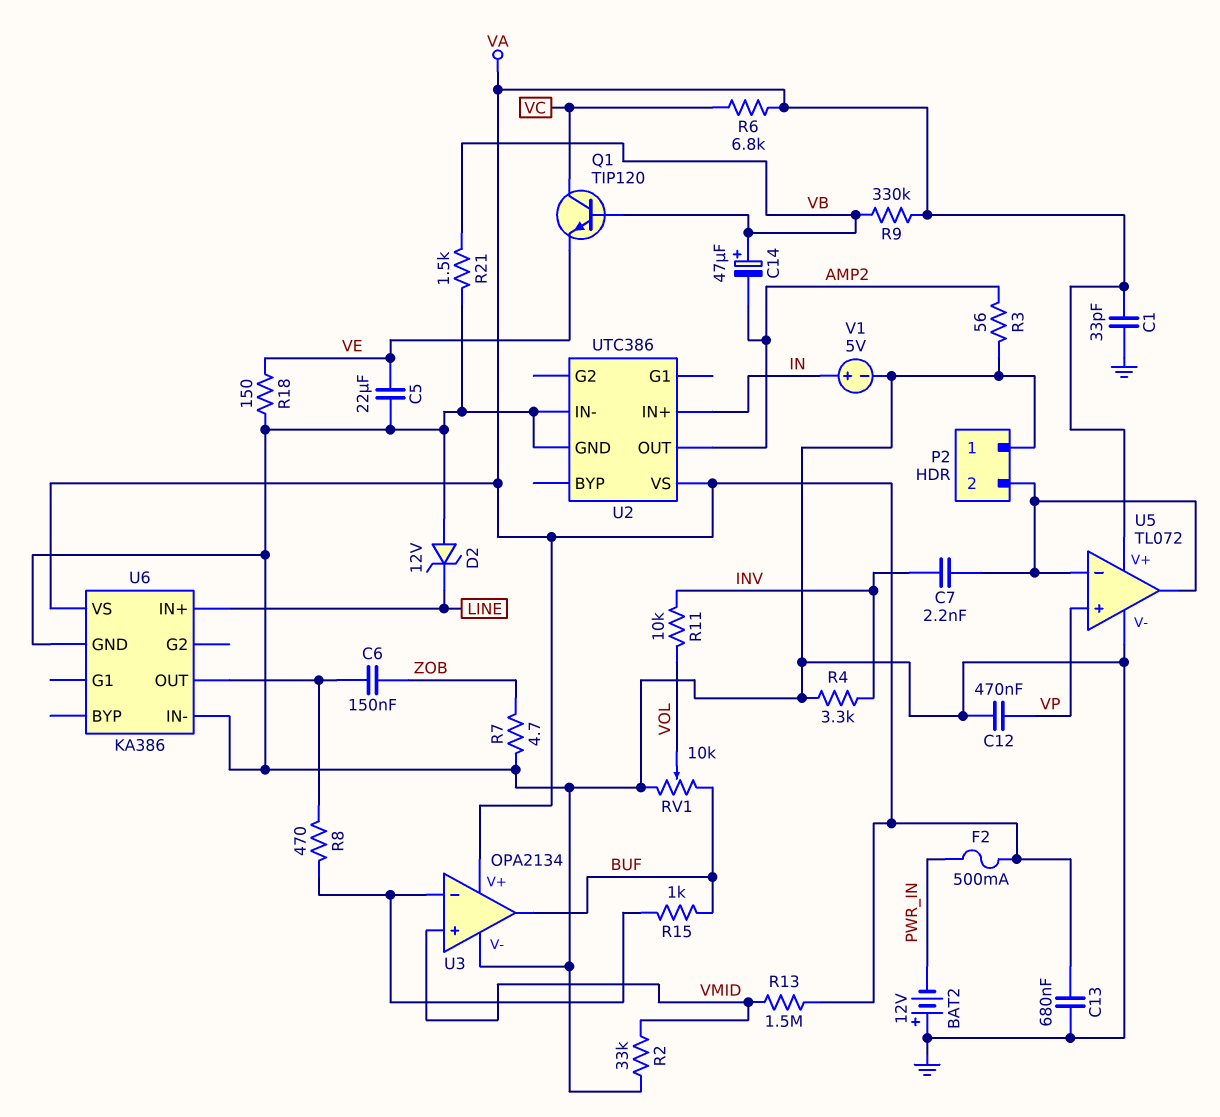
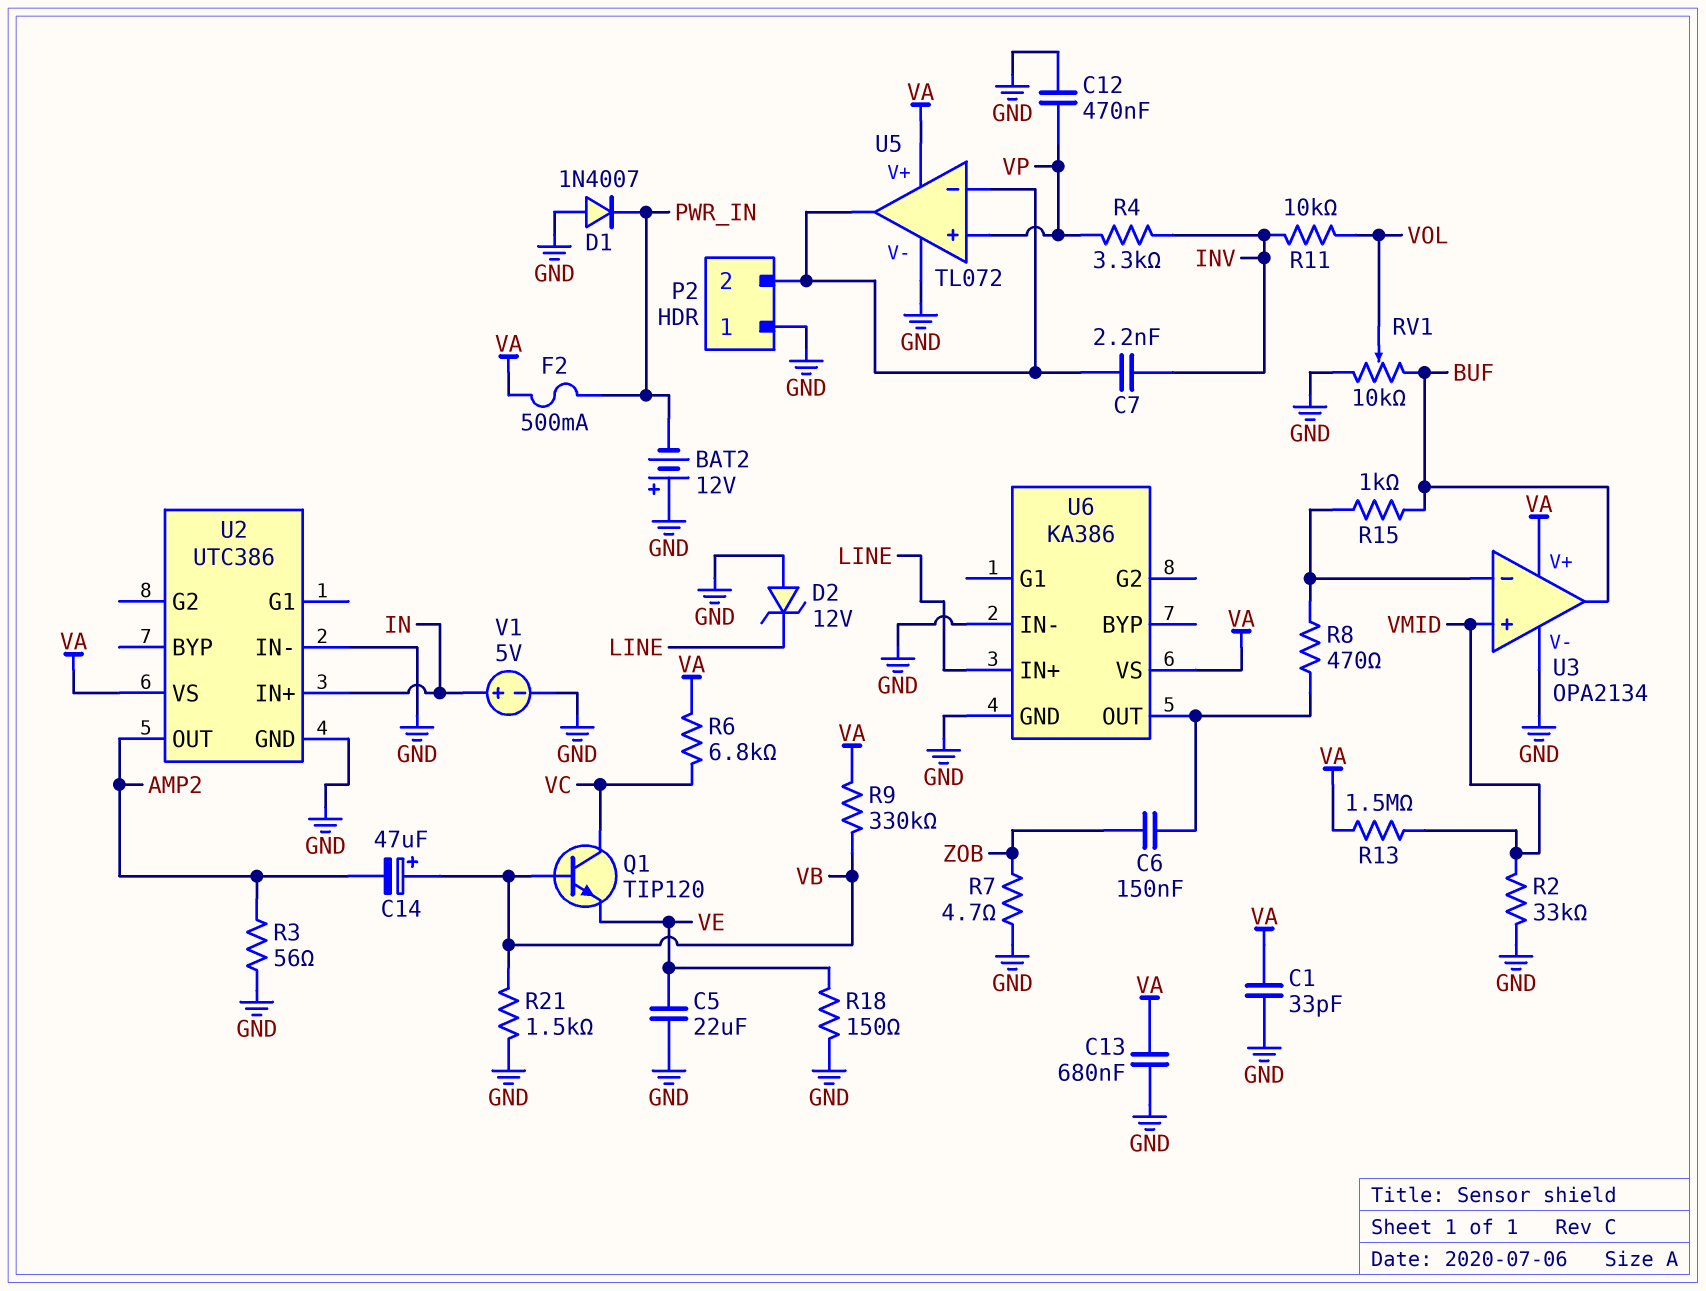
D1: none -> diode 1N4007 (A GND, K PWR_IN)
R4: 3.3k (GND, INV) -> 3.3k (INV, VP)

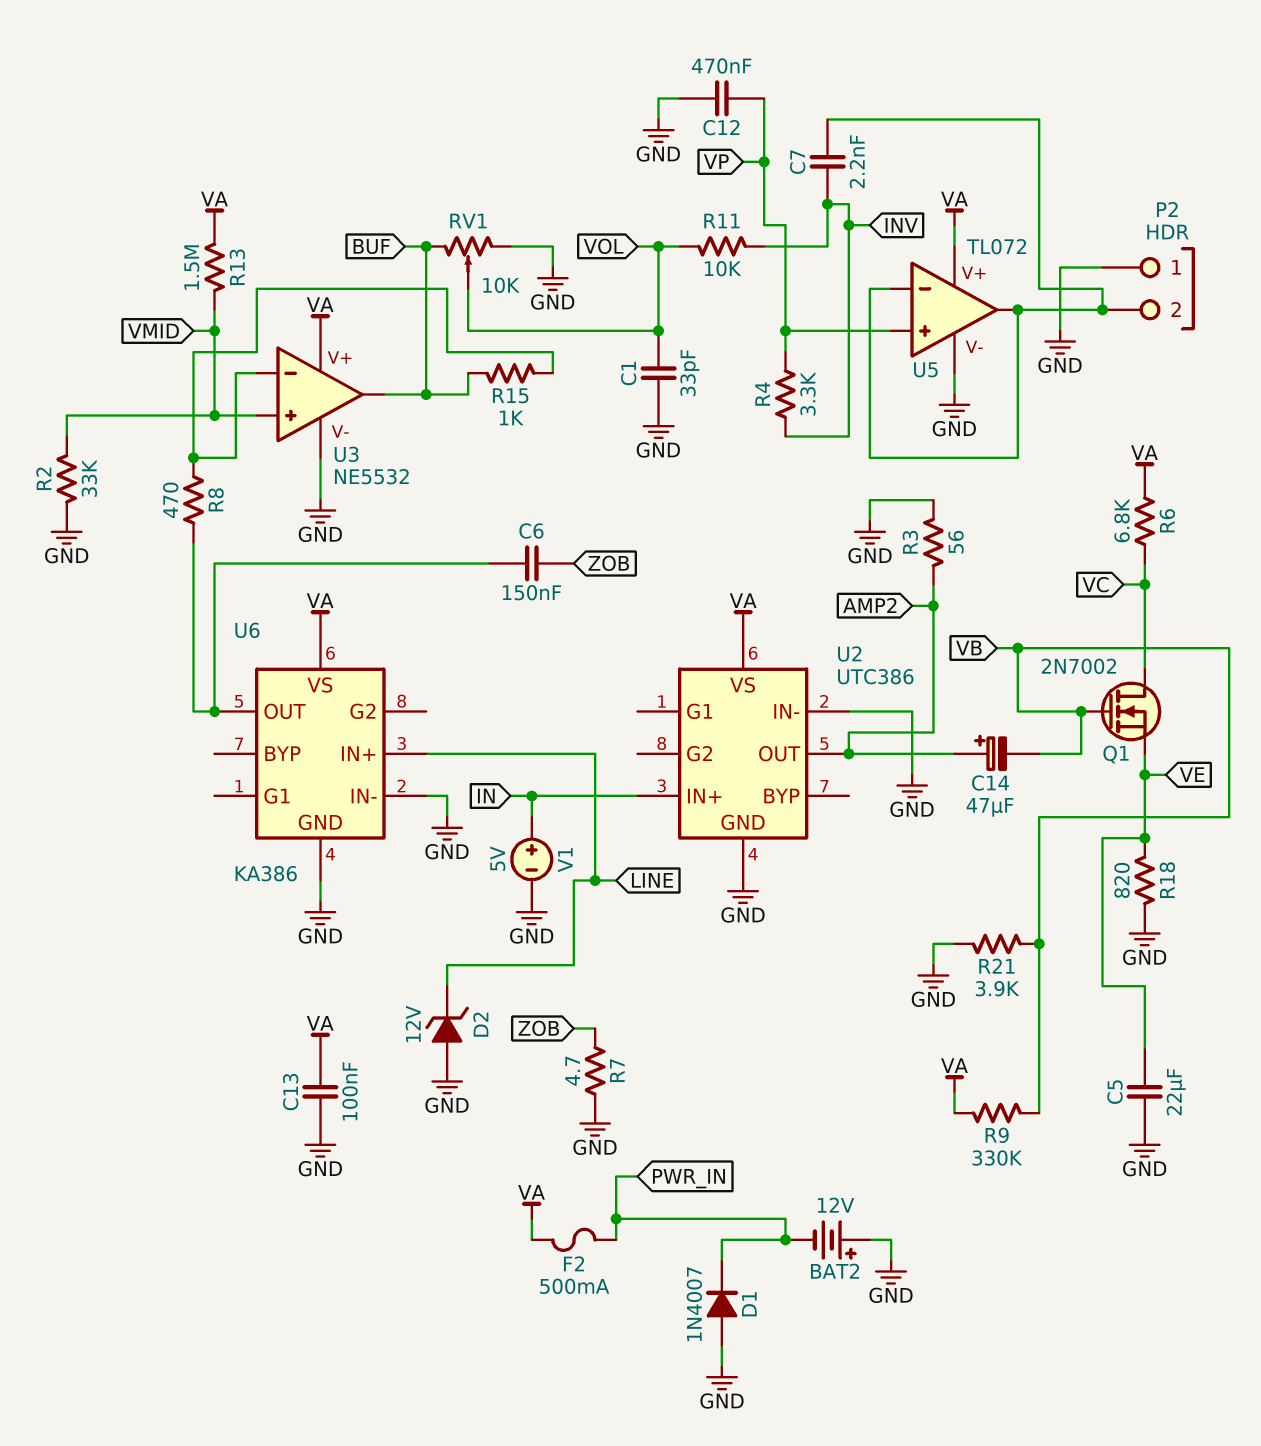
C1: 33pF (GND, VA) -> 33pF (GND, VOL)
C13: 680nF (GND, VA) -> 100nF (GND, VA)
C14: 47uF (plus VB, minus AMP2) -> 47uF (plus AMP2, minus VB)
Q1: NPN TIP120 (B VB, C VC, E VE) -> NMOS 2N7002 (G VB, D VC, S VE)
R18: 150 (GND, VE) -> 820 (GND, VE)
R21: 1.5k (GND, VB) -> 3.9k (GND, VB)
U3: OPA2134 -> NE5532

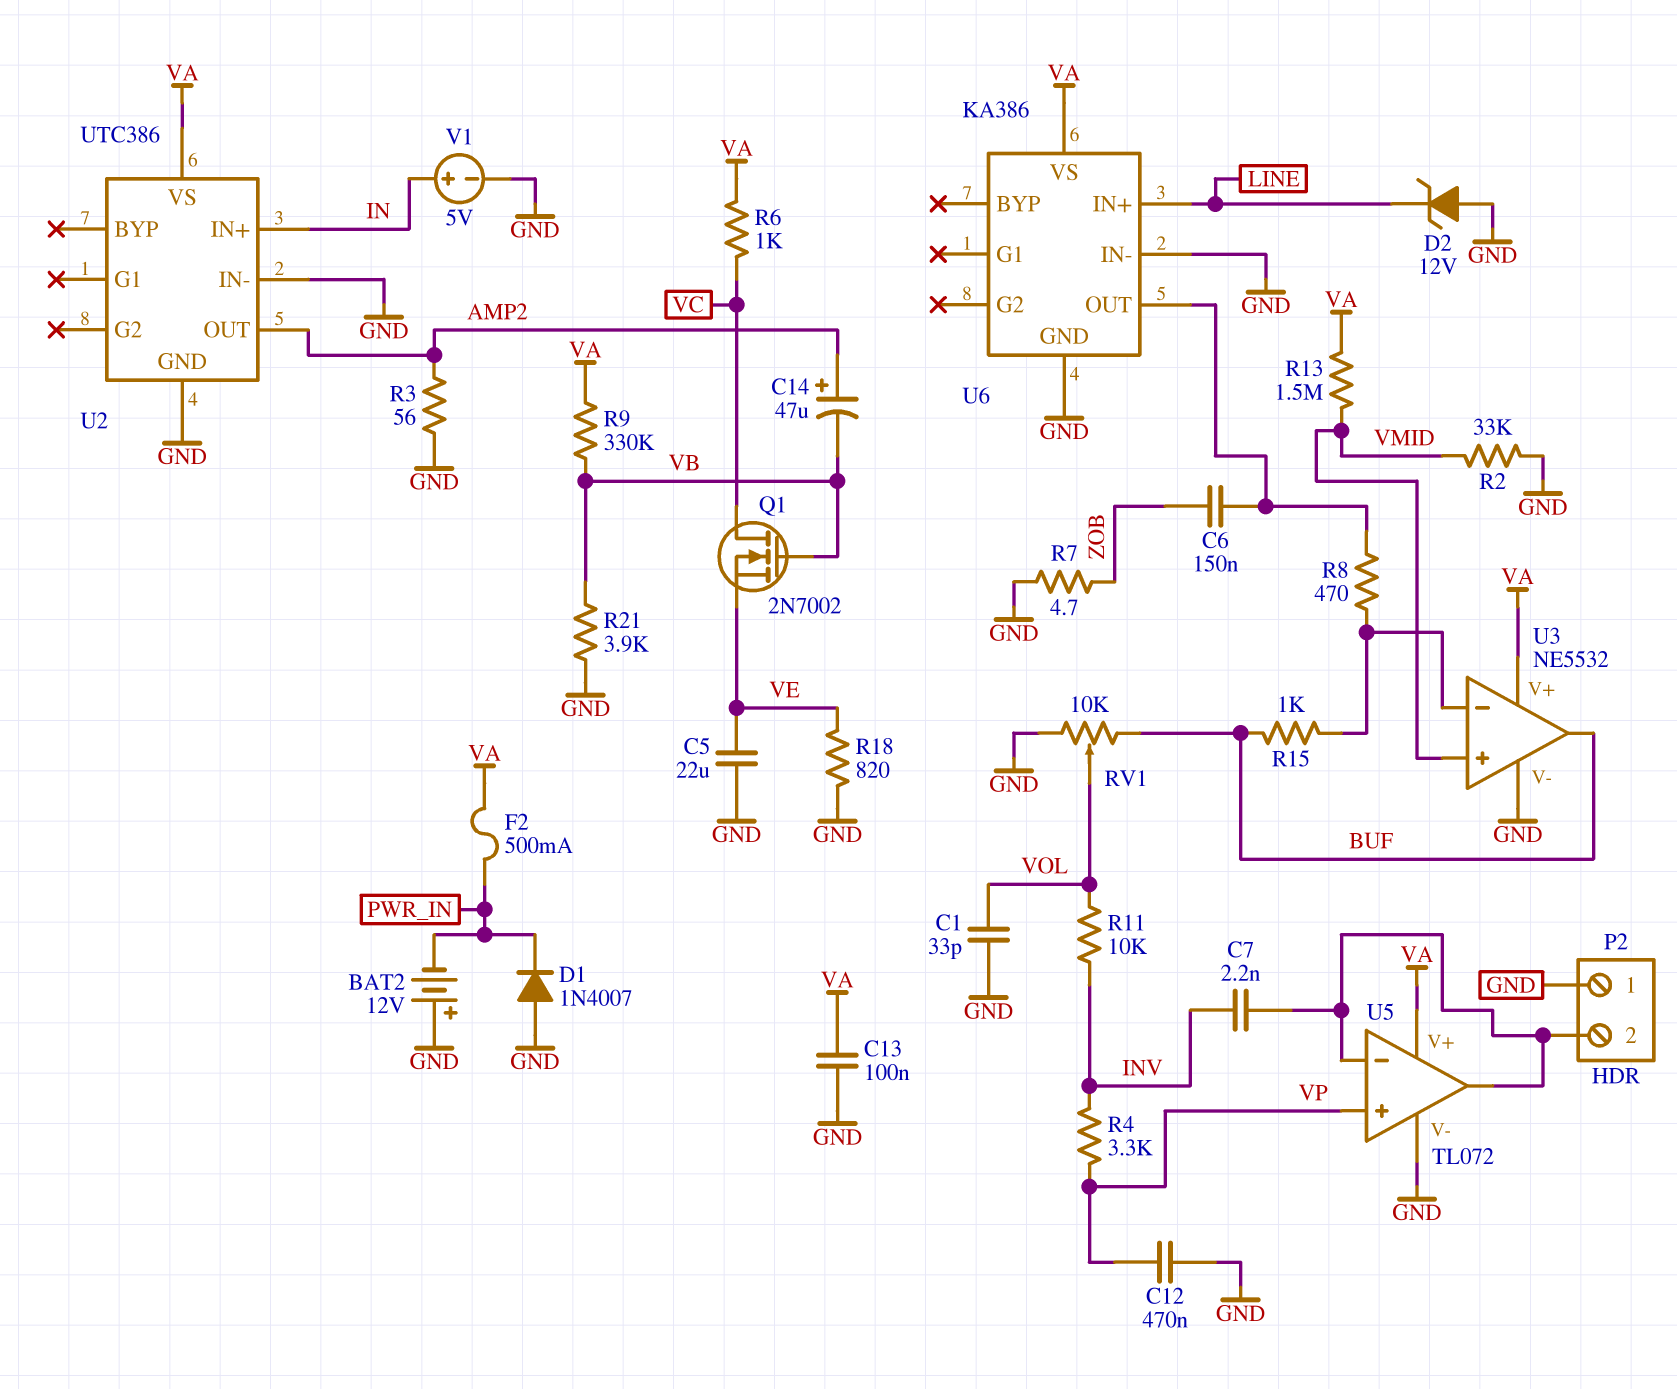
R6: 6.8k (VA, VC) -> 1k (VA, VC)

